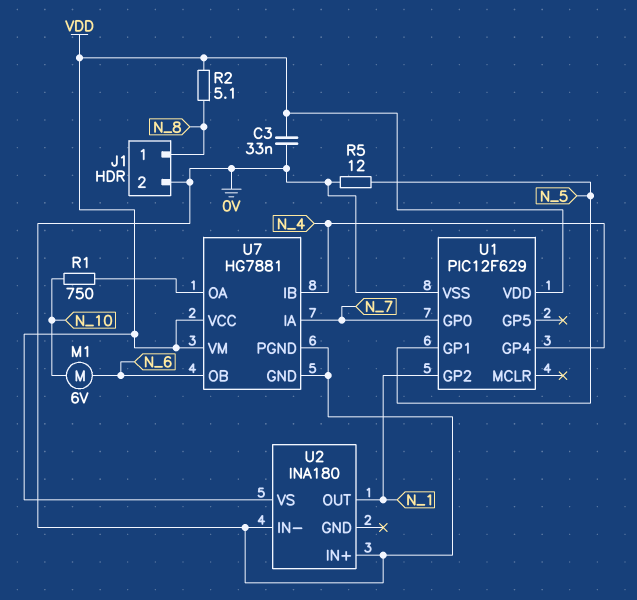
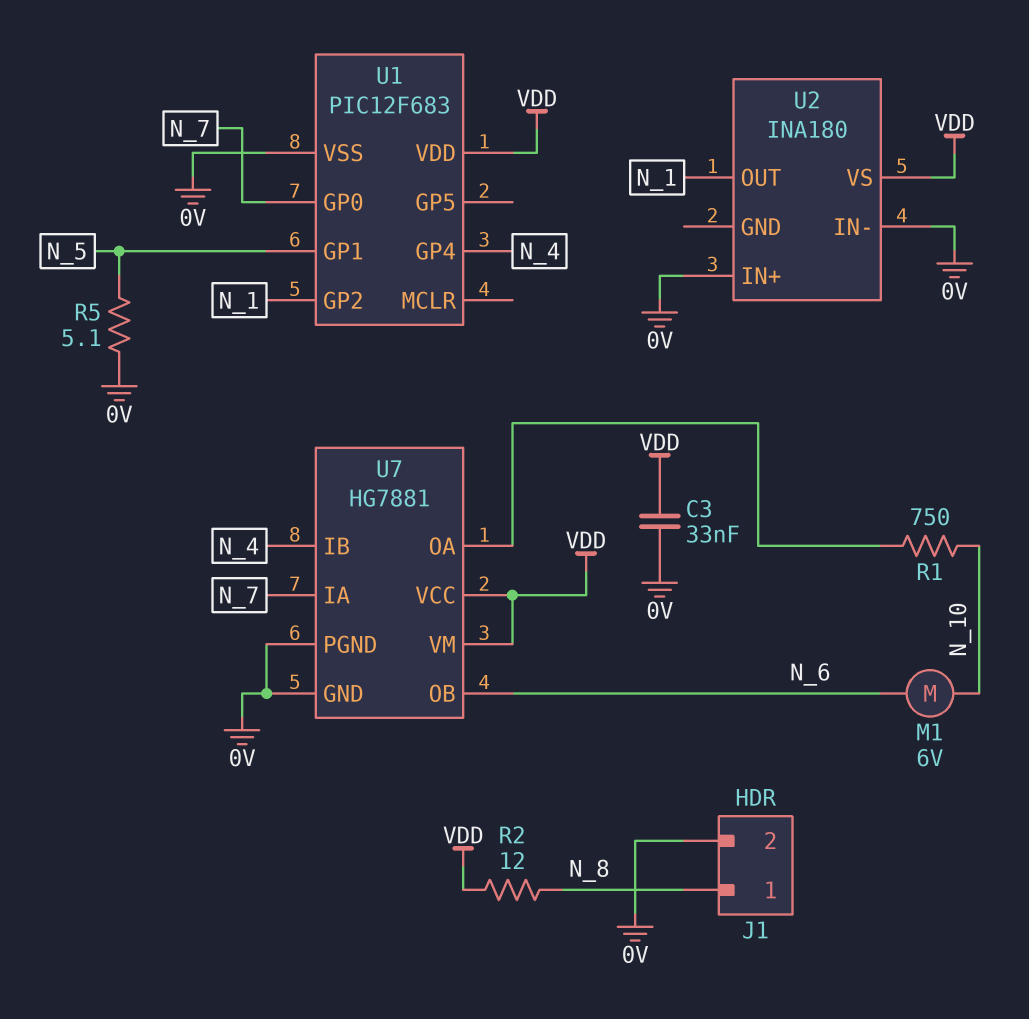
R2: 5.1 (N_8, VDD) -> 12 (N_8, VDD)
R5: 12 (0V, N_5) -> 5.1 (0V, N_5)
U1: PIC12F629 -> PIC12F683

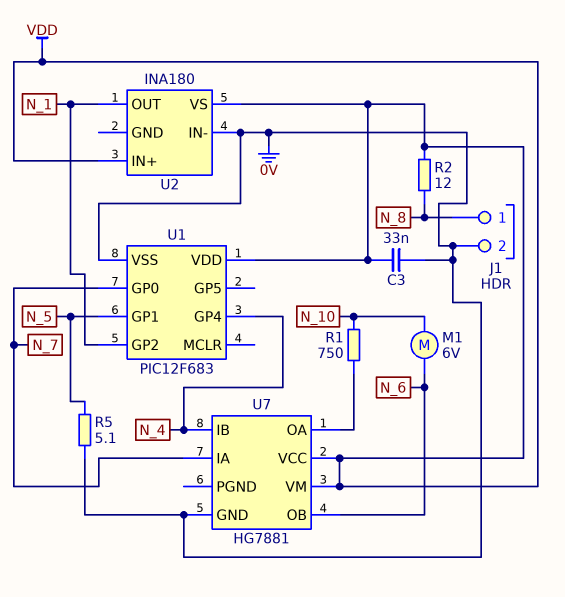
U2 pin IN+: 0V -> VDD
U7 pin PGND: 0V -> none

